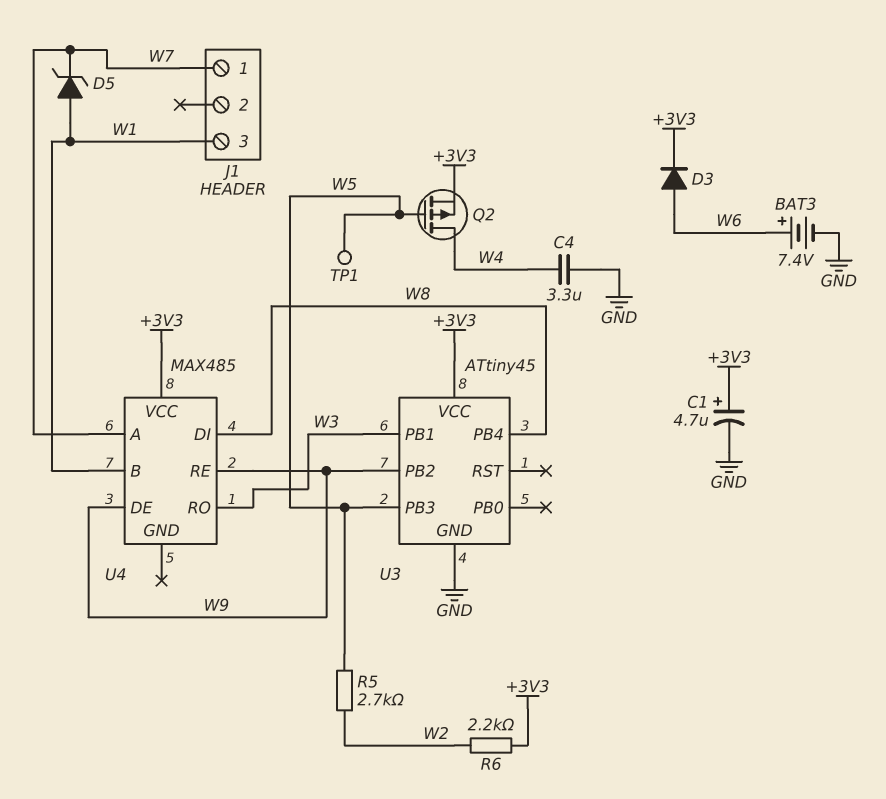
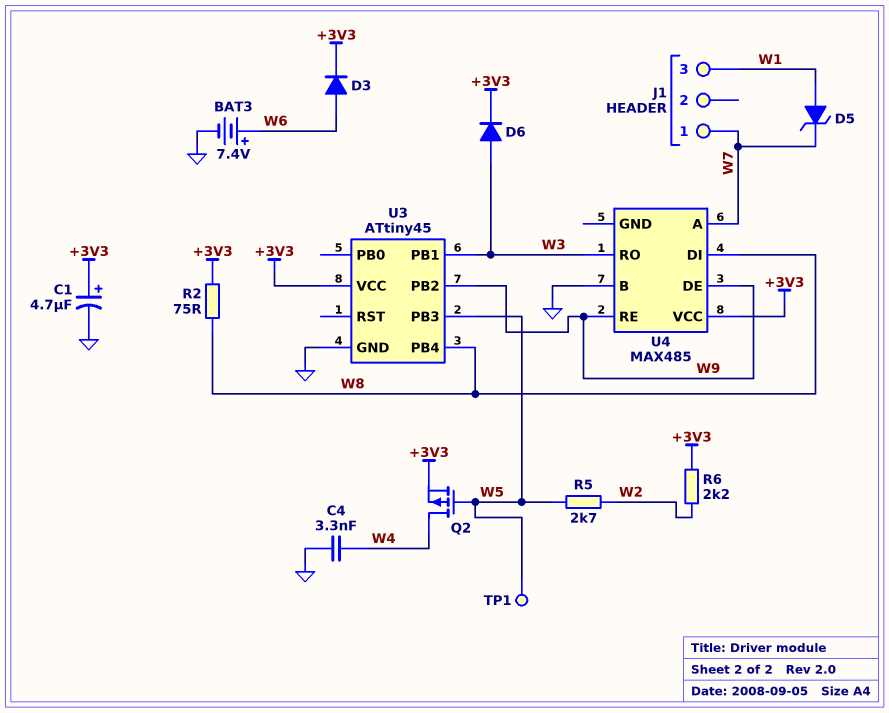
C4: 3.3uF (GND, W4) -> 3.3nF (GND, W4)
D6: none -> diode (A W3, K +3V3)
R2: none -> 75 (+3V3, W8)
U4 pin B: W1 -> GND

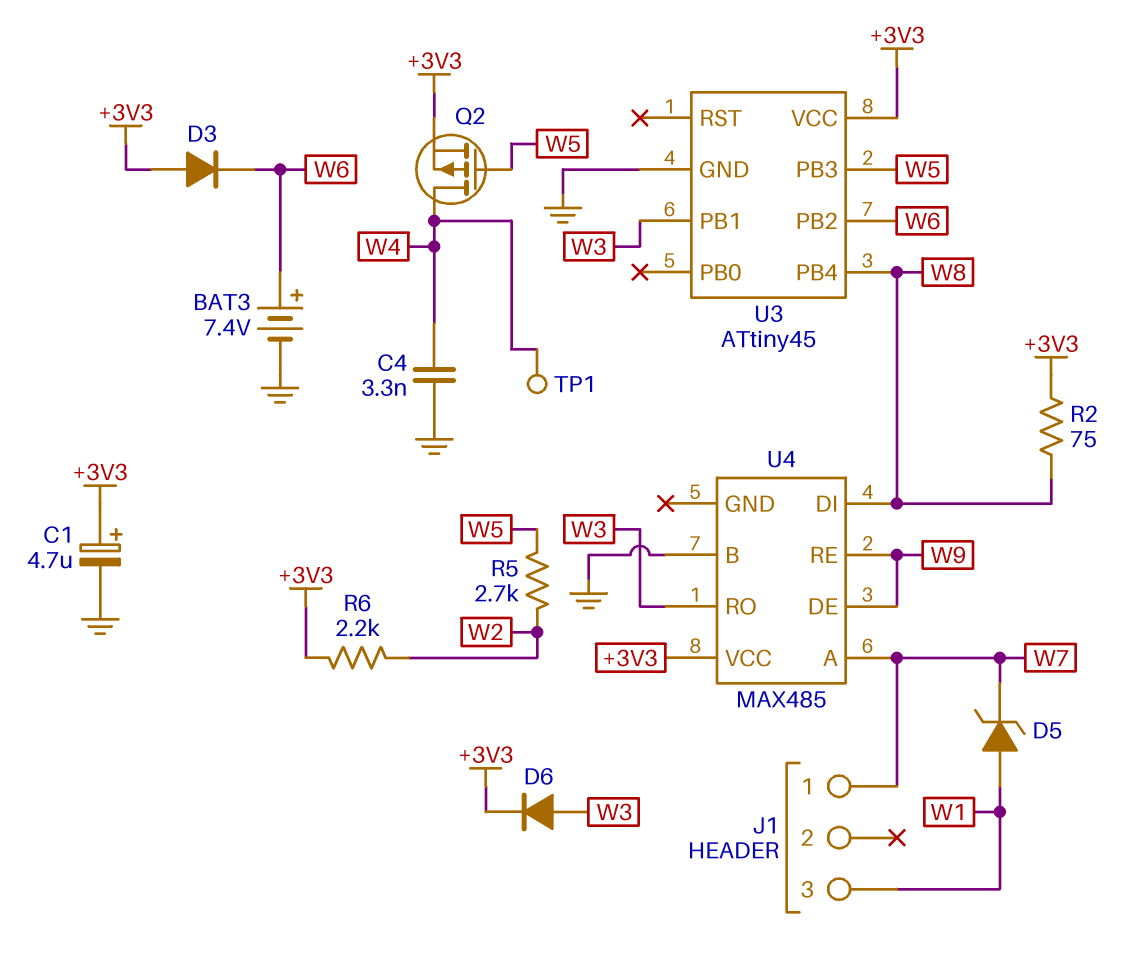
D3: diode (A W6, K +3V3) -> diode (A +3V3, K W6)
TP1: test point (W5) -> test point (W4)
U3 pin PB2: W9 -> W6

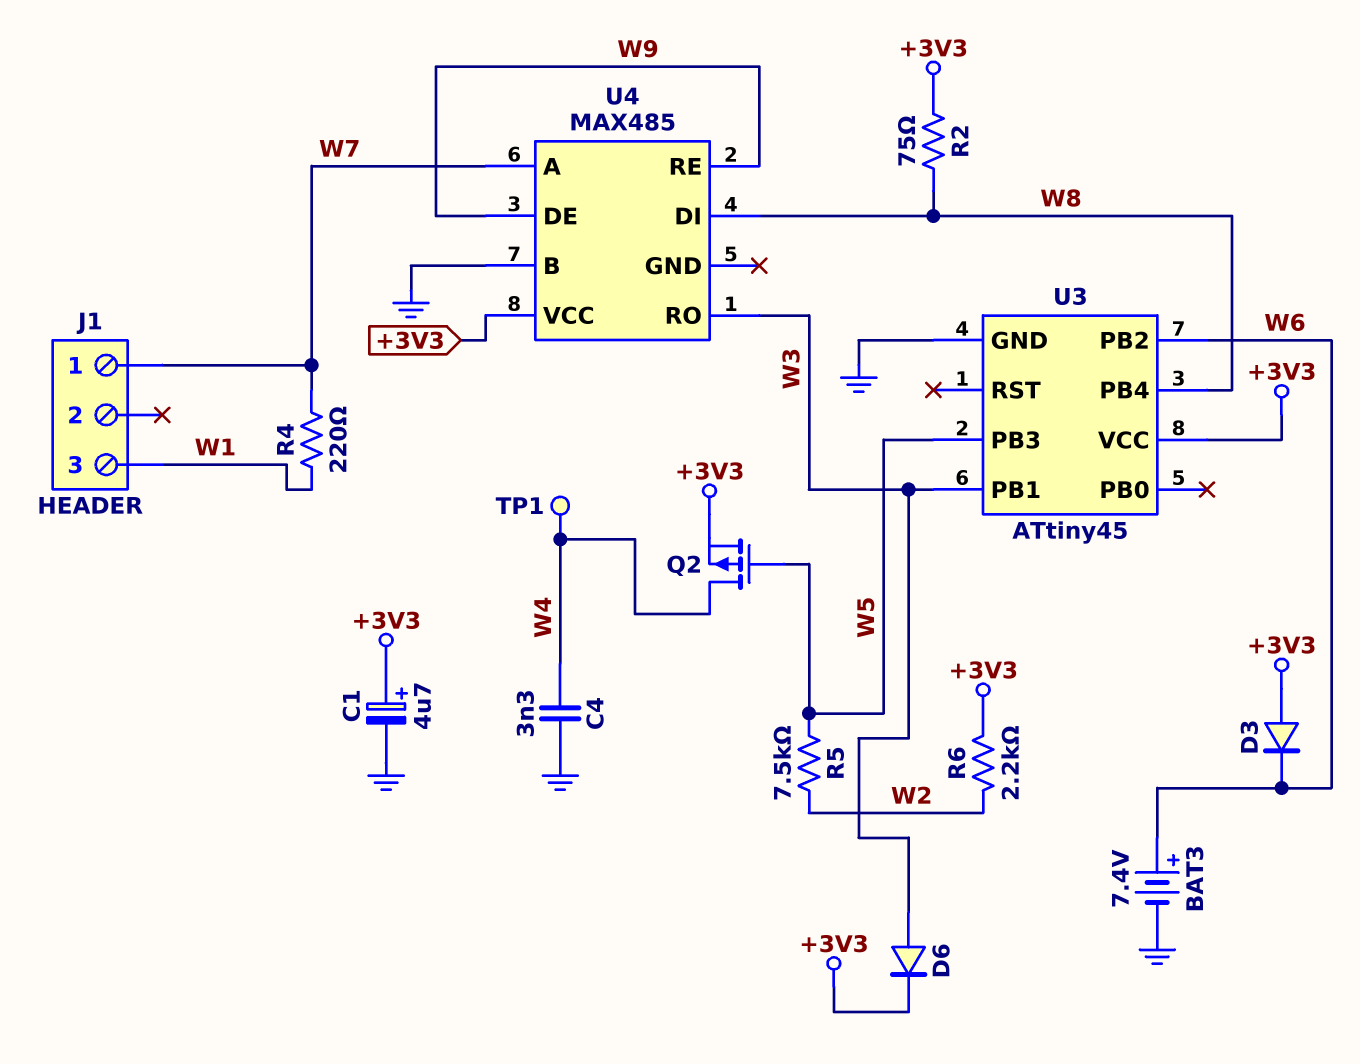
D5: zener (A W1, K W7) -> none
R4: none -> 220 (W1, W7)
R5: 2.7k (W2, W5) -> 7.5k (W2, W5)

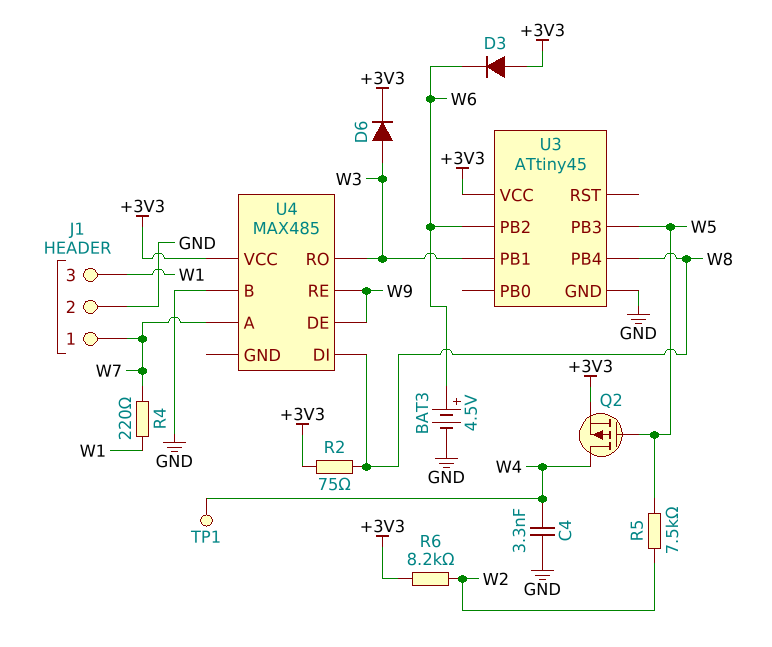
BAT3: 7.4V (plus W6, minus GND) -> 4.5V (plus W6, minus GND)
C1: 4.7uF (plus +3V3, minus GND) -> none
J1 pin 2: none -> GND
R6: 2.2k (+3V3, W2) -> 8.2k (+3V3, W2)

